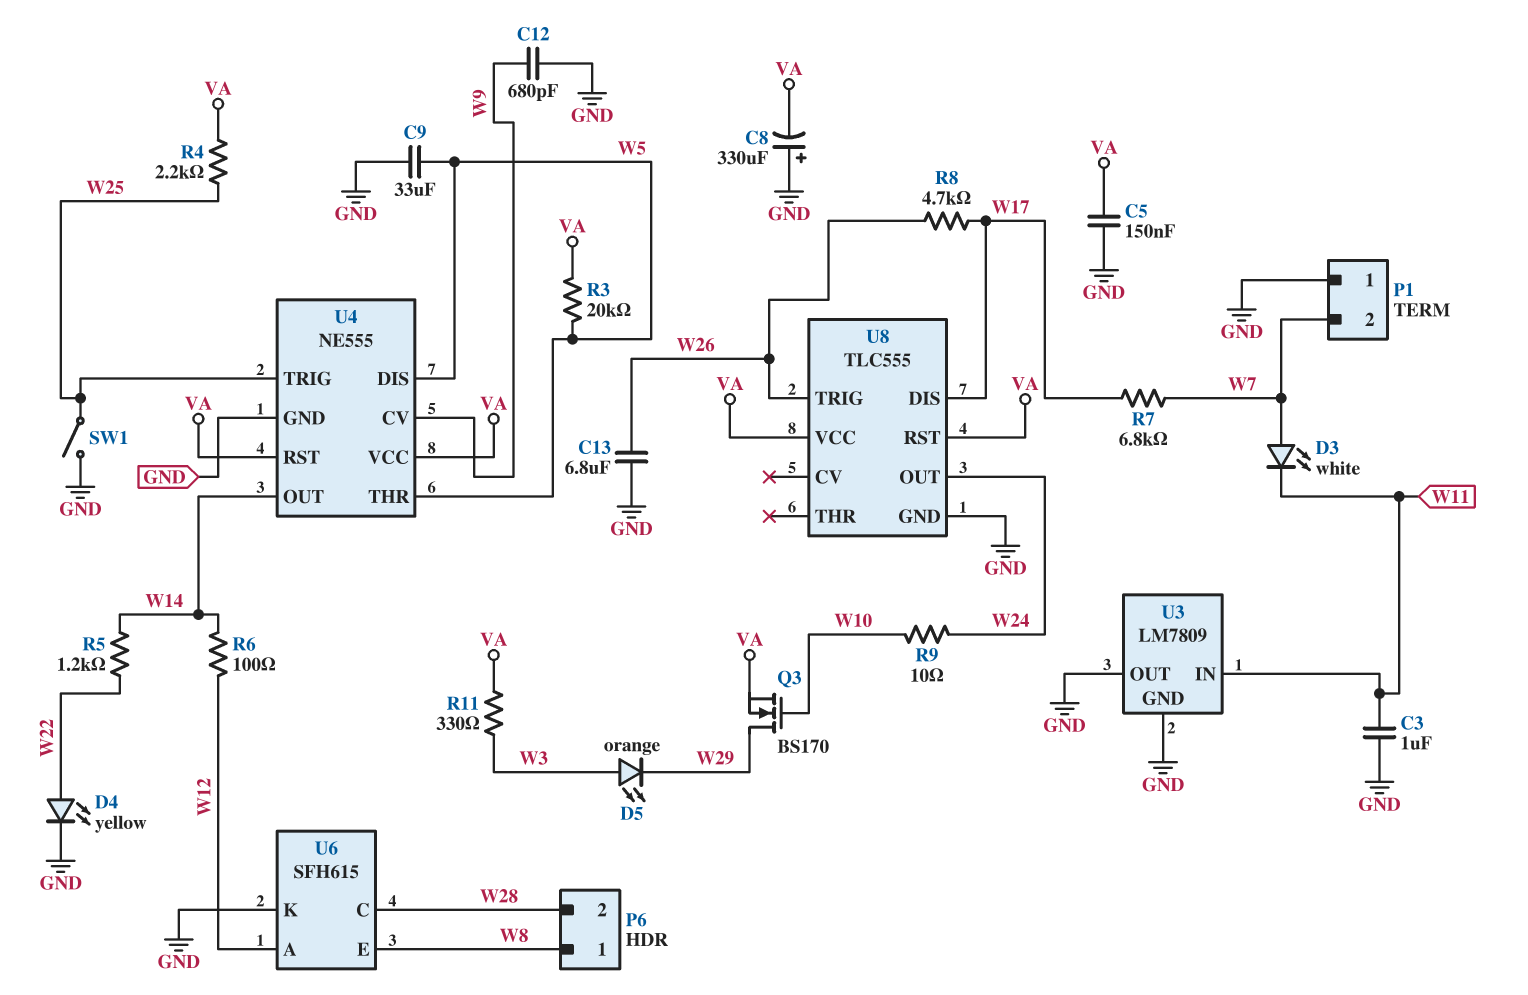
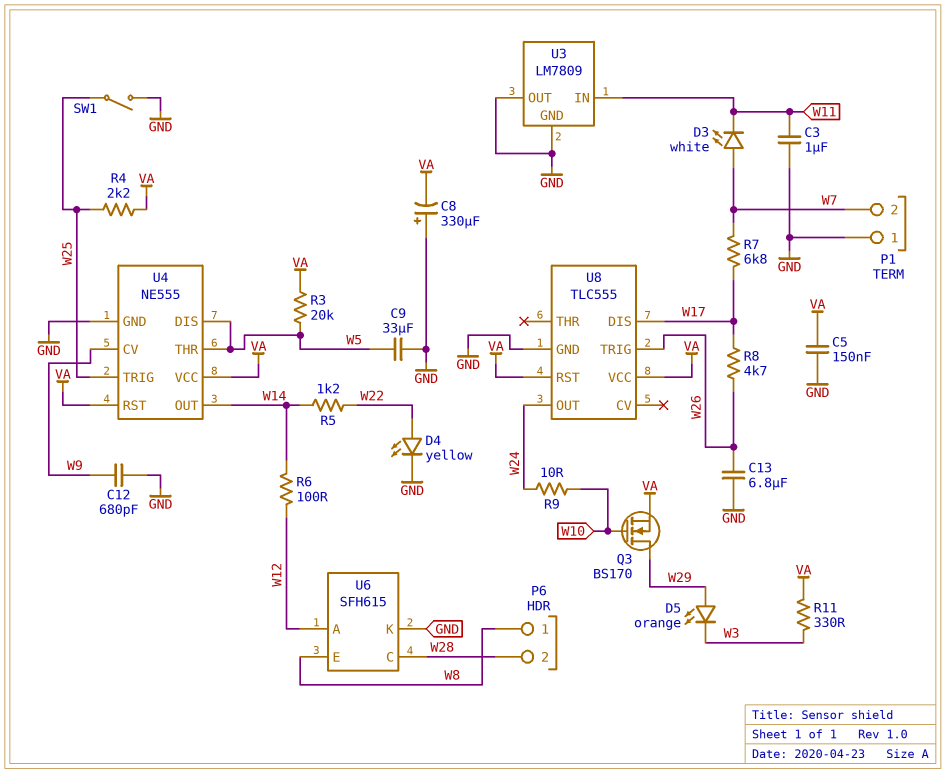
D5: LED orange (A W3, K W29) -> LED orange (A W29, K W3)

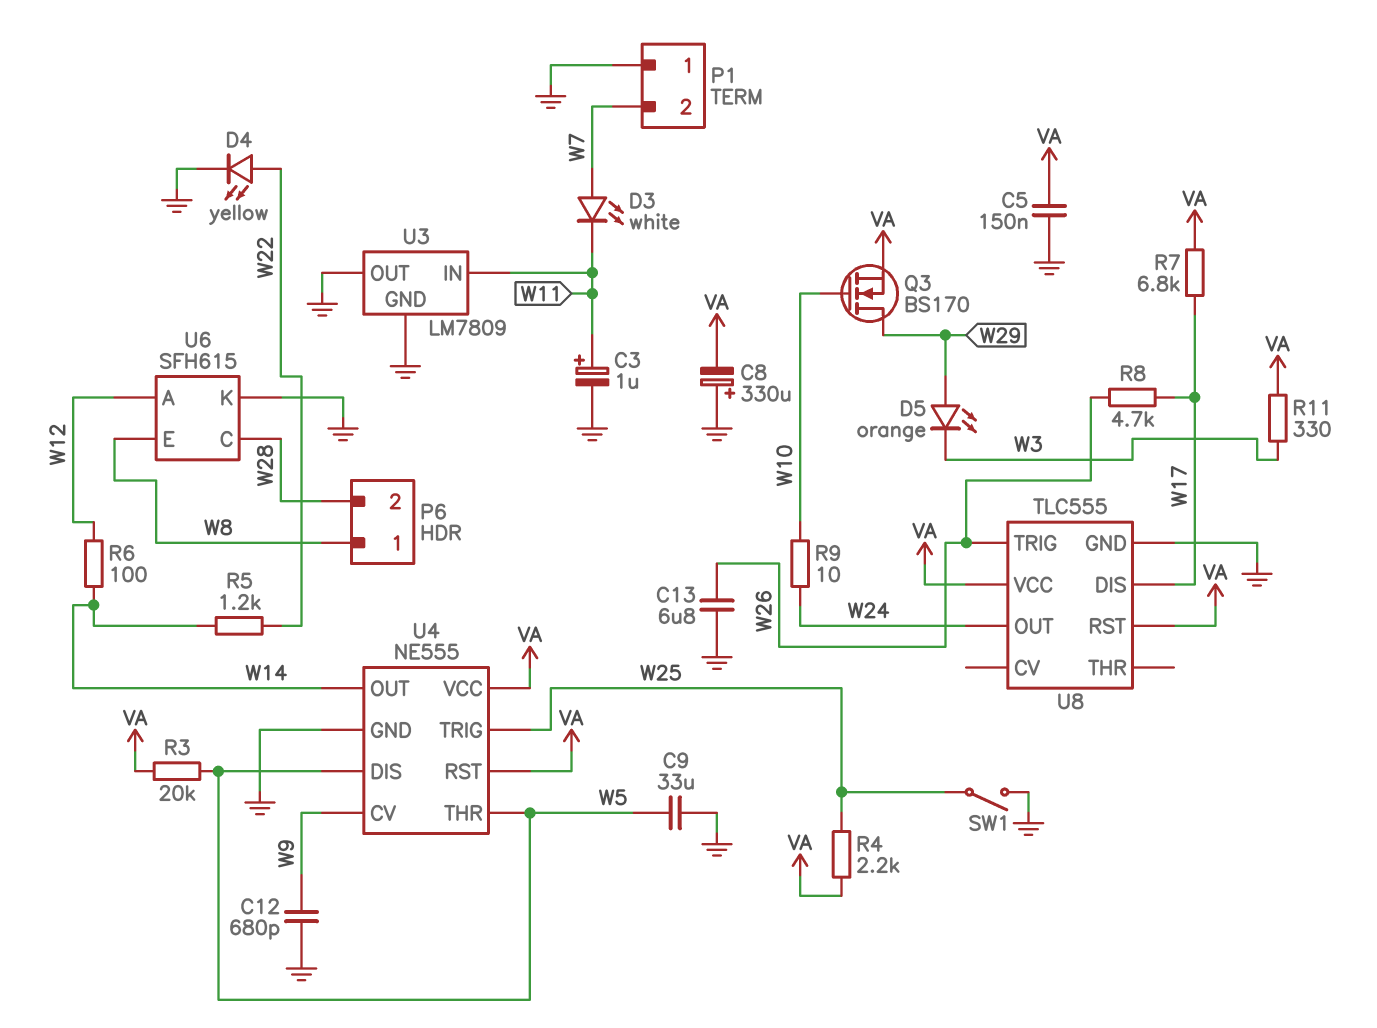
C3: 1uF (GND, W11) -> 1uF (plus W11, minus GND)
R7: 6.8k (W7, W17) -> 6.8k (VA, W17)

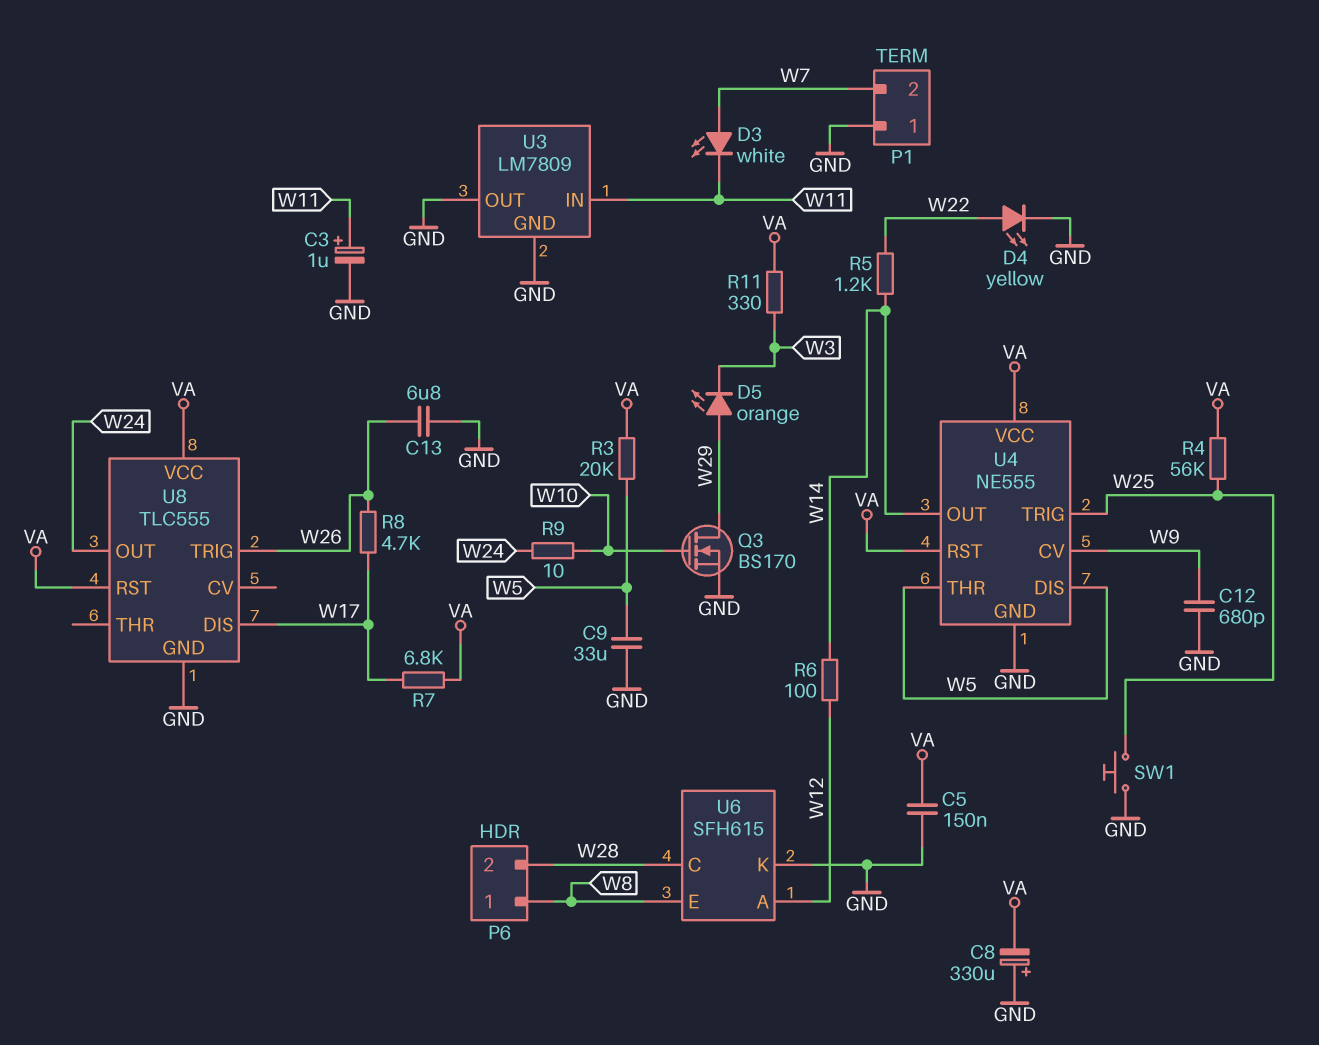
Q3: NMOS BS170 (G W10, D W29, S VA) -> NMOS BS170 (G W10, D W29, S GND)
R4: 2.2k (VA, W25) -> 56k (VA, W25)
SW1: switch (GND, W25) -> button (GND, W25)

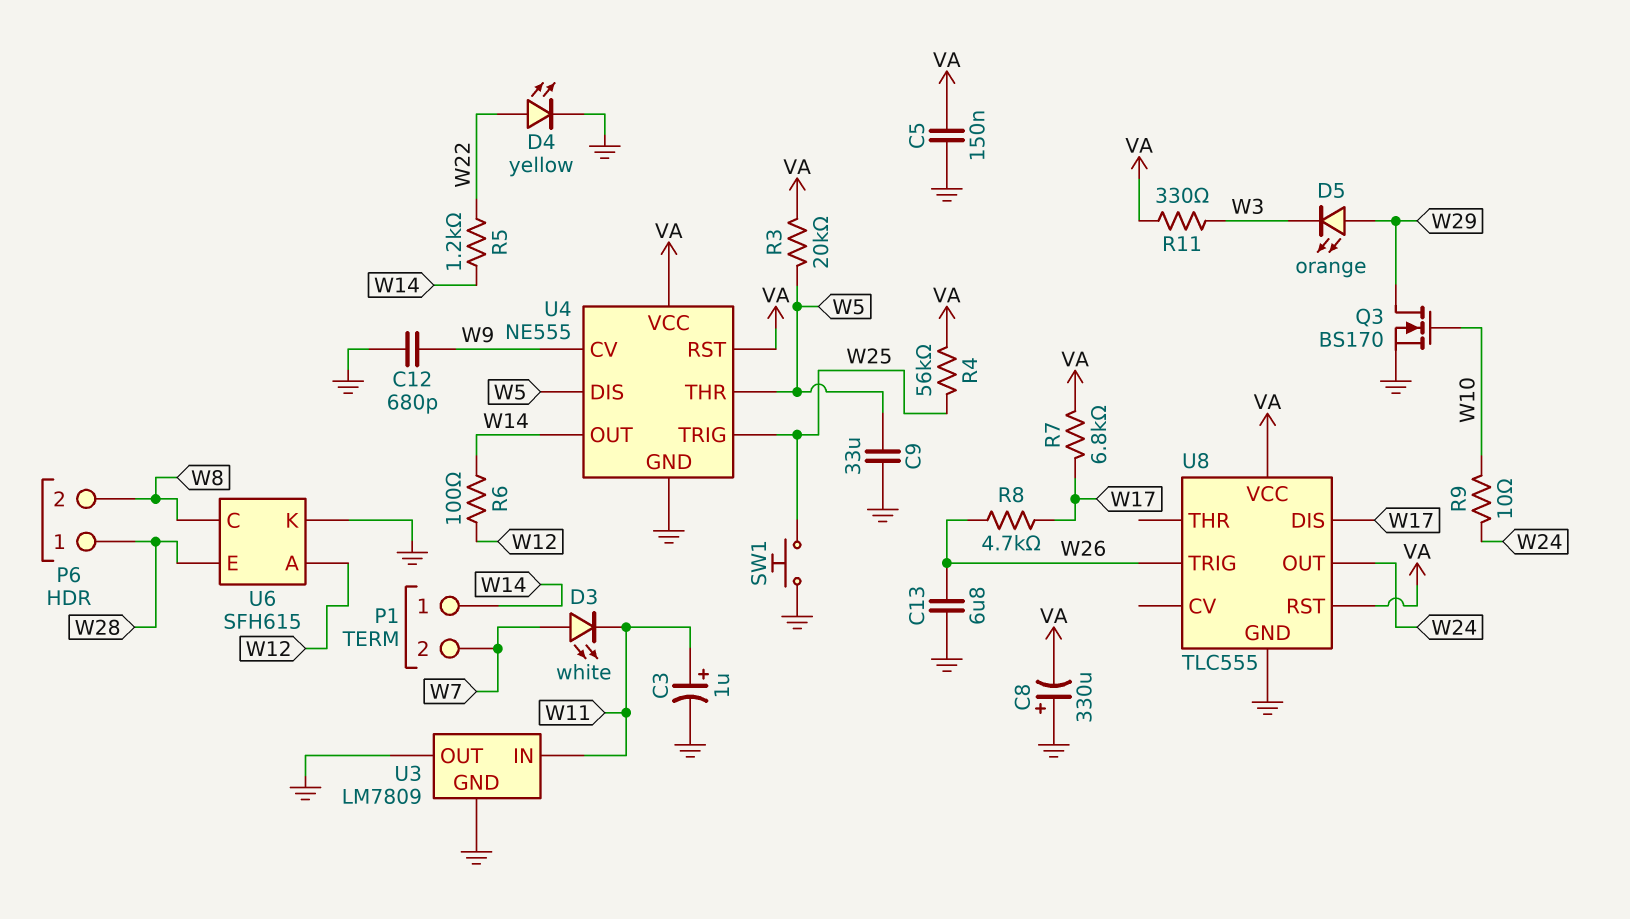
P1 pin 1: GND -> W14
P6 pin 1: W8 -> W28
P6 pin 2: W28 -> W8
U6 pin C: W28 -> W8
U6 pin E: W8 -> W28

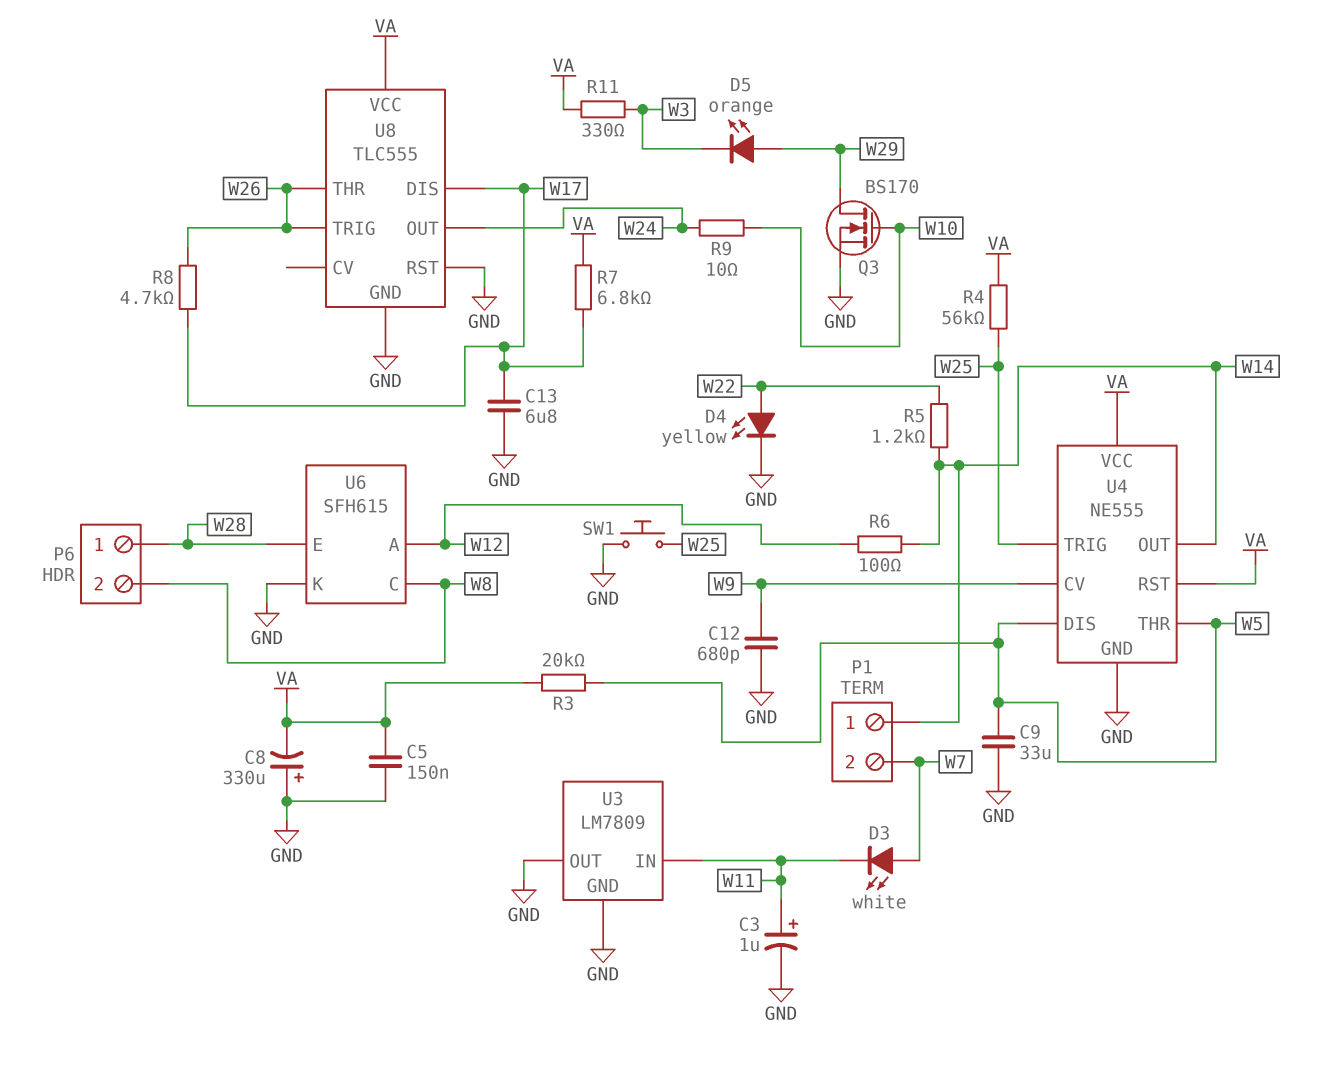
C13: 6.8uF (GND, W26) -> 6.8uF (GND, W17)
U8 pin RST: VA -> GND
U8 pin THR: none -> W26

